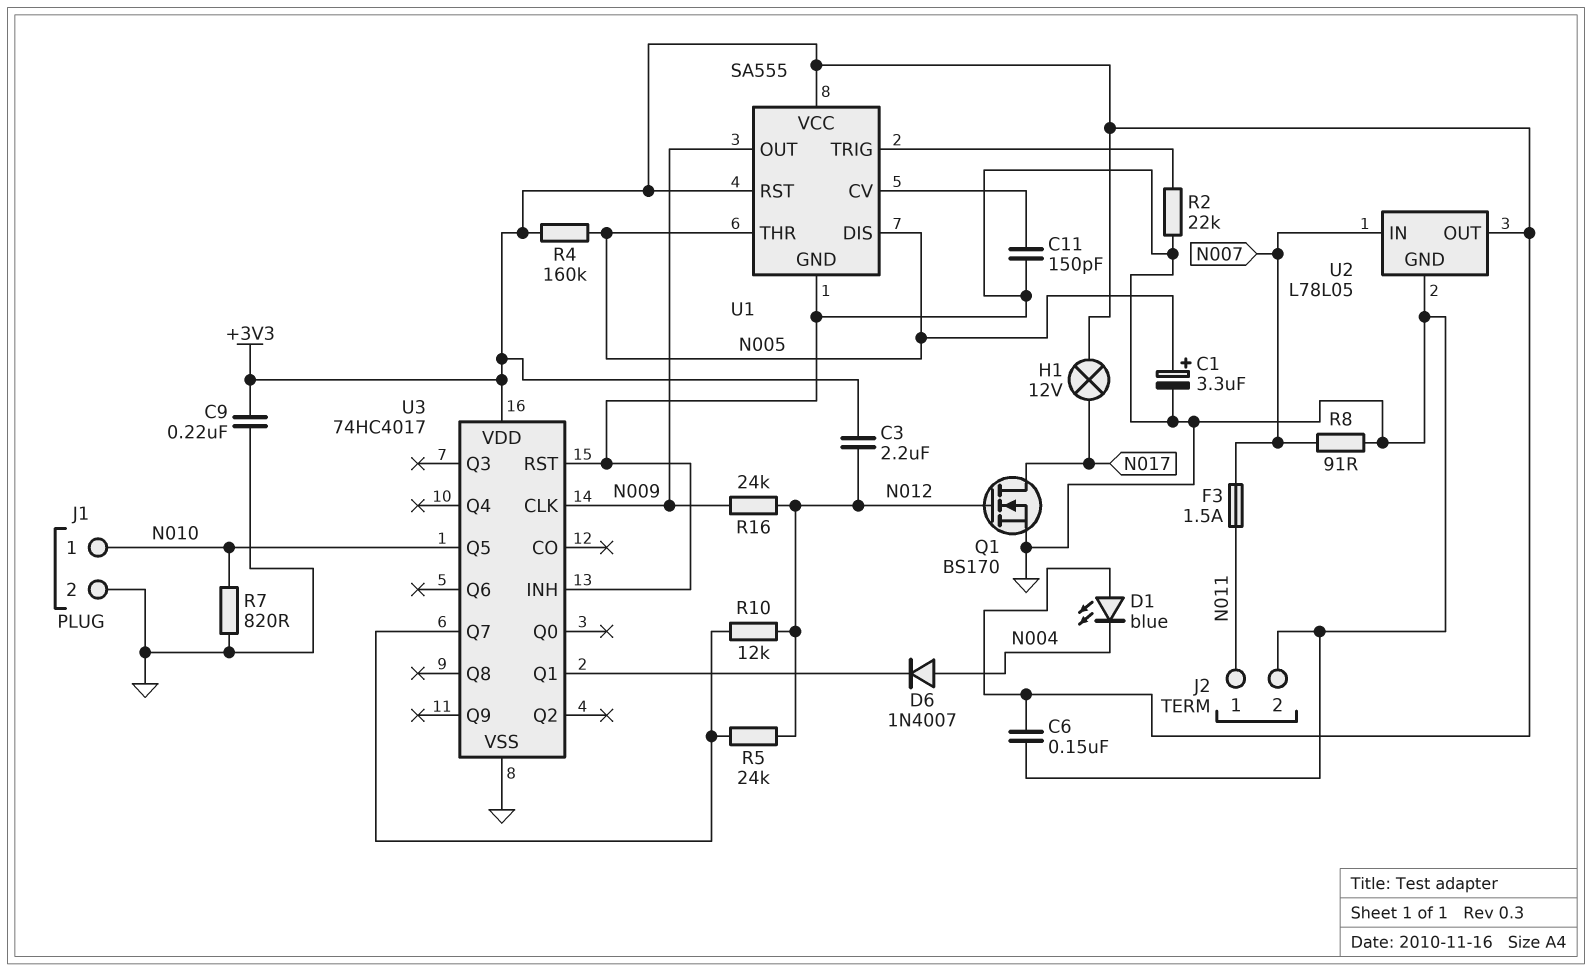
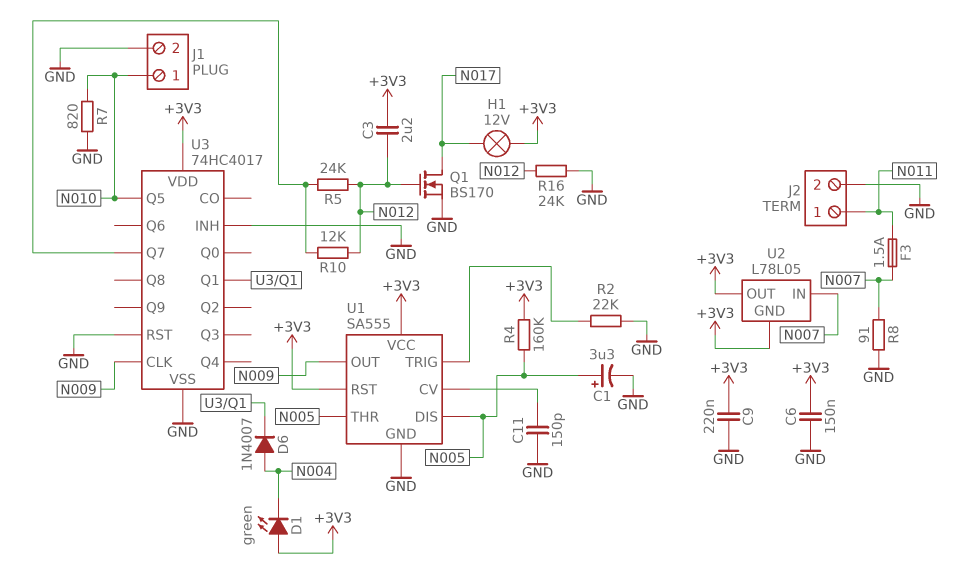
D1: LED blue (A +3V3, K N004) -> LED green (A +3V3, K N004)
R16: 24k (N009, N012) -> 24k (GND, N012)
U2 pin GND: GND -> +3V3

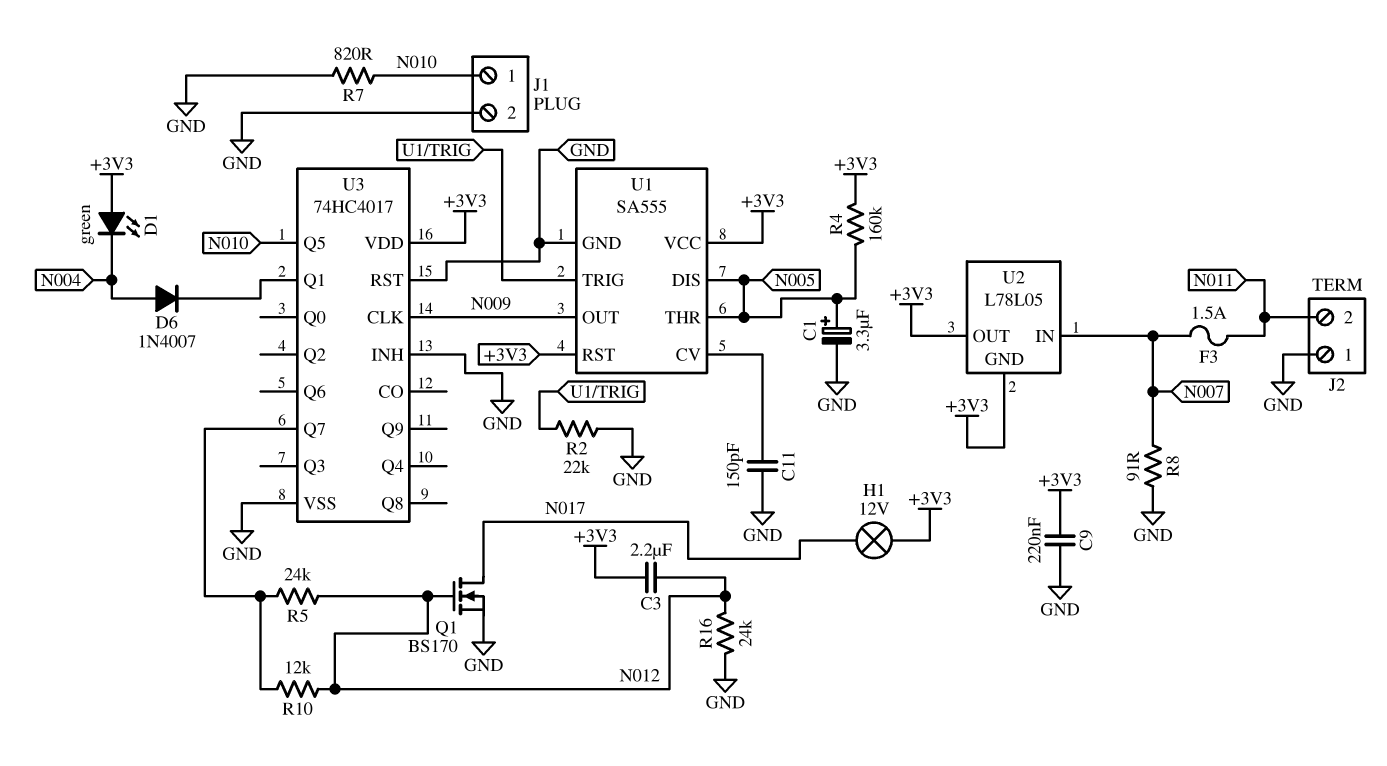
C6: 150nF (+3V3, GND) -> none
J2 pin 1: N011 -> GND
J2 pin 2: GND -> N011

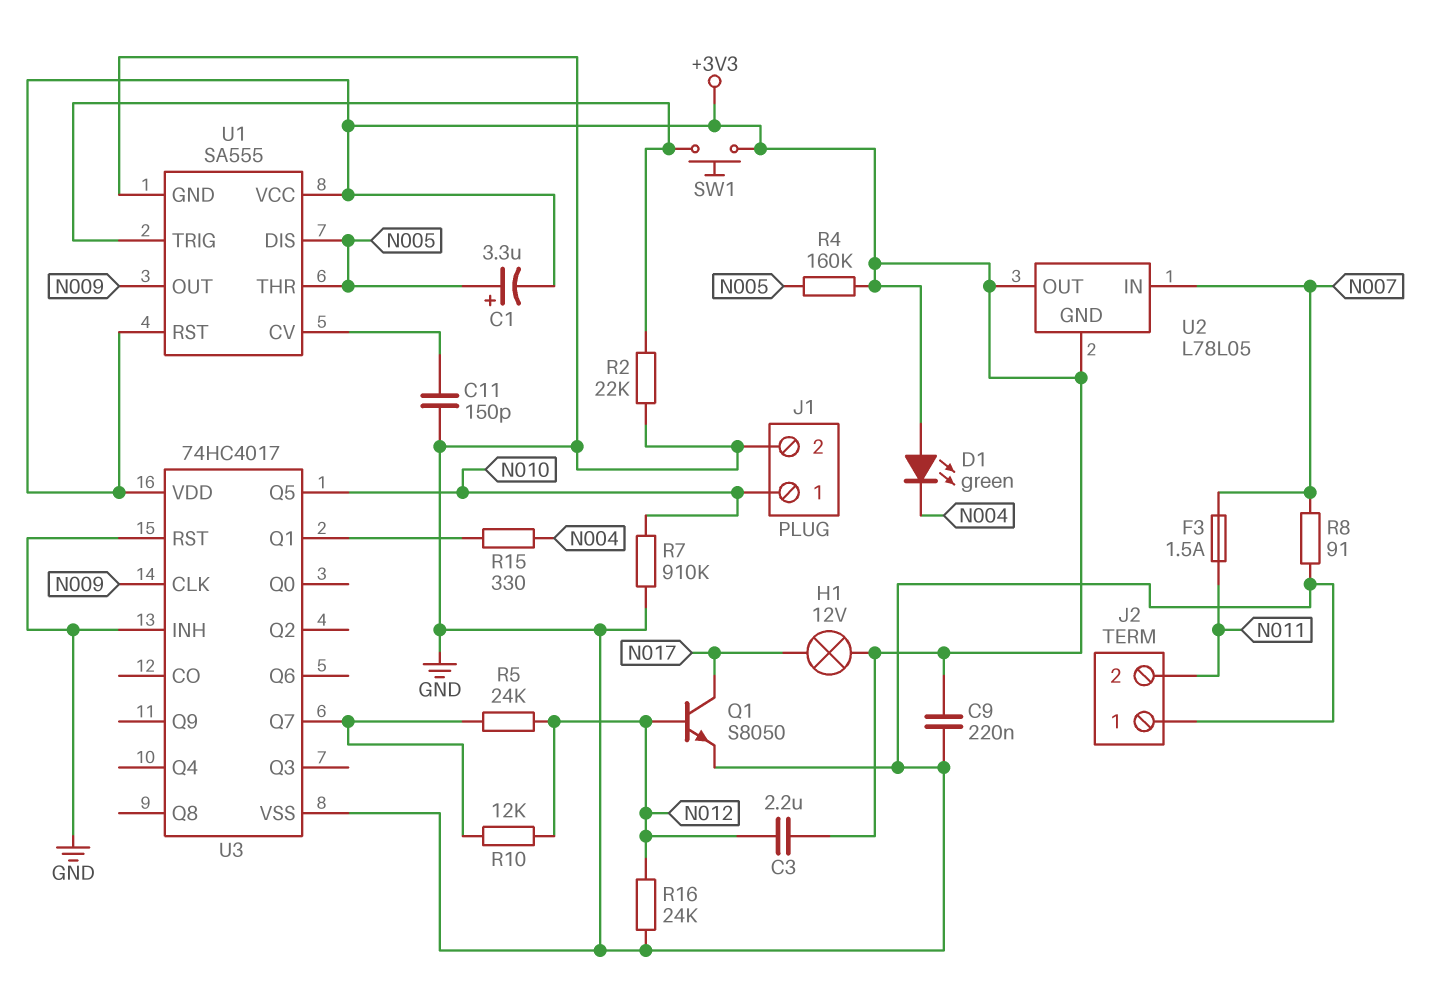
C1: 3.3uF (plus N005, minus GND) -> 3.3uF (plus N005, minus +3V3)
D6: diode 1N4007 (A N004, K U3/Q1) -> none
Q1: NMOS BS170 (G N012, D N017, S GND) -> NPN S8050 (B N012, C N017, E GND)
R7: 820 (GND, N010) -> 910k (GND, N010)
R15: none -> 330 (N004, U3/Q1)
SW1: none -> button (+3V3, U1/TRIG)

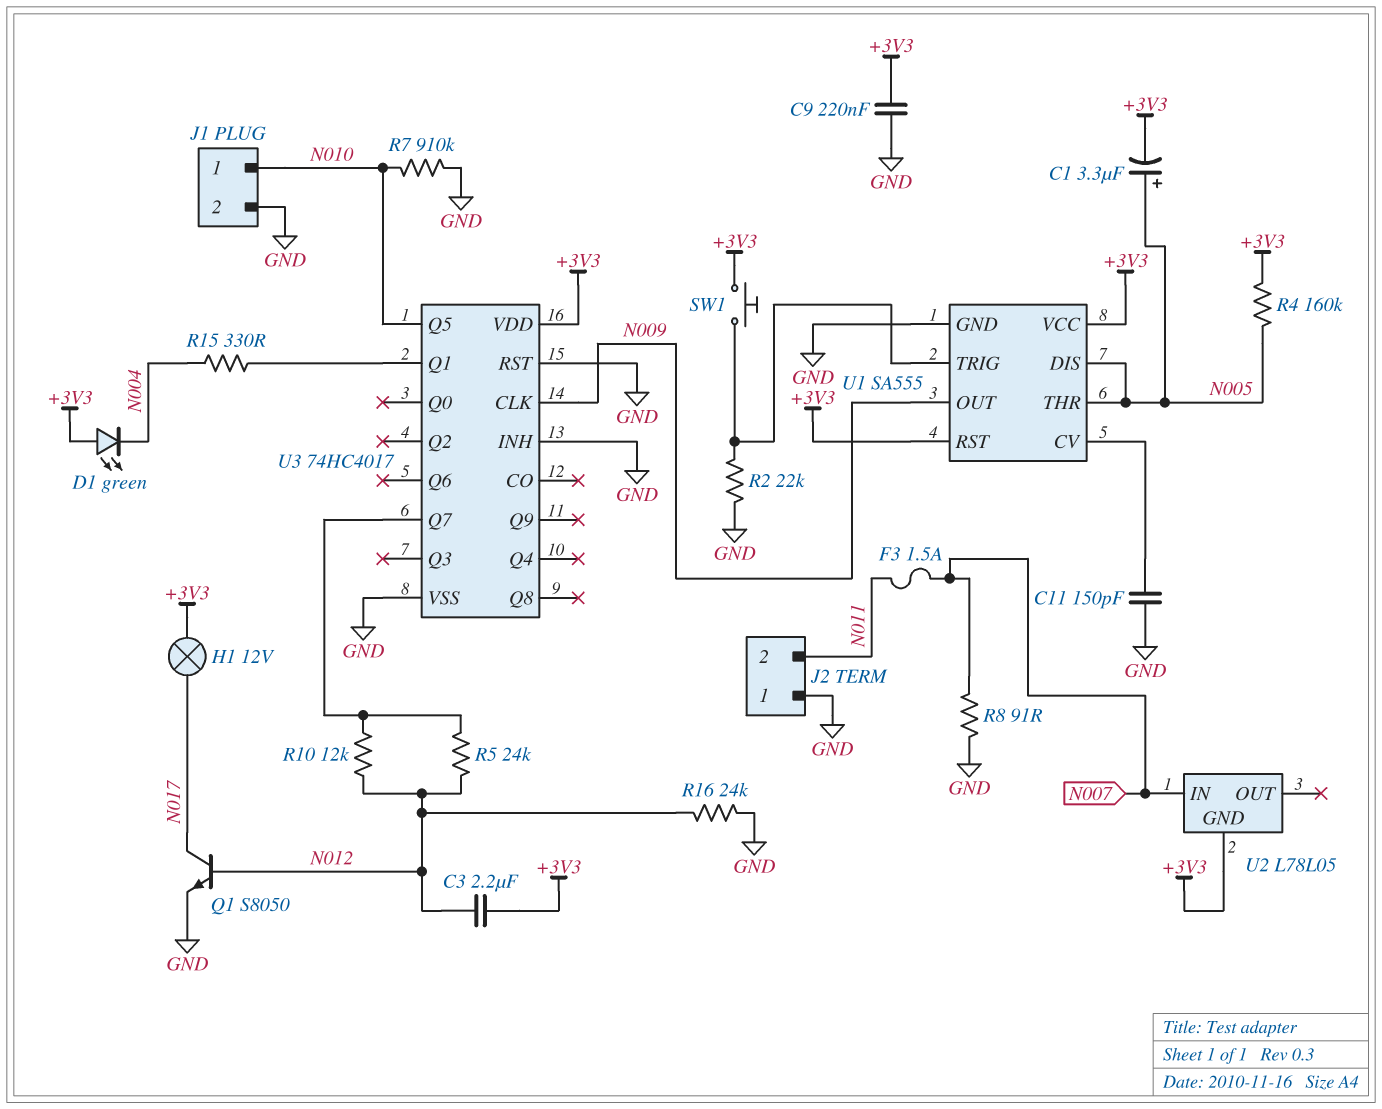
U2 pin OUT: +3V3 -> none

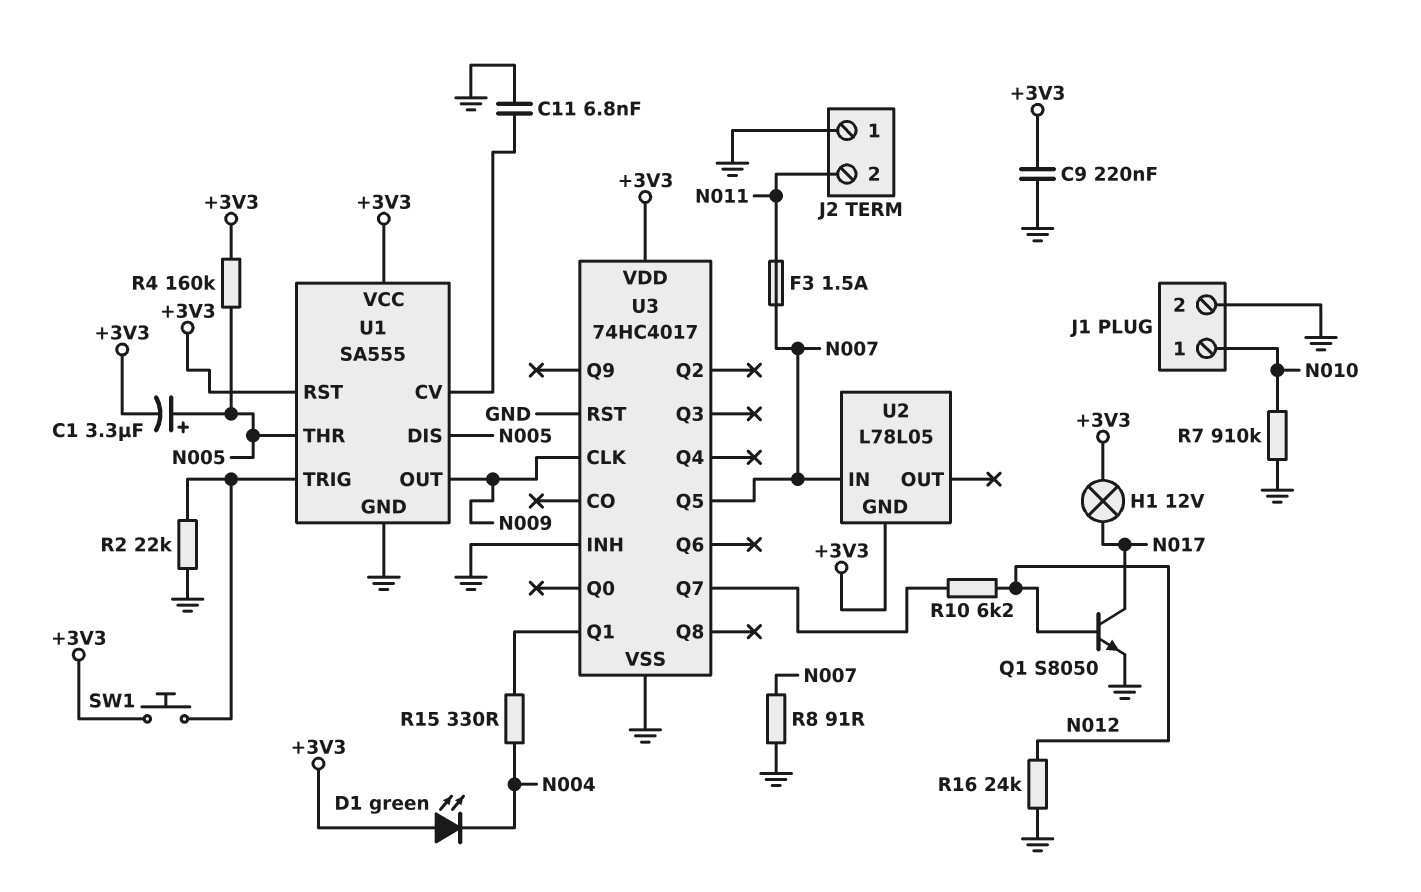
C3: 2.2uF (+3V3, N012) -> none
C11: 150pF (GND, U1/CV) -> 6.8nF (GND, U1/CV)
R5: 24k (N012, U3/Q7) -> none
R10: 12k (N012, U3/Q7) -> 6.2k (N012, U3/Q7)
U3 pin Q5: N010 -> N007

